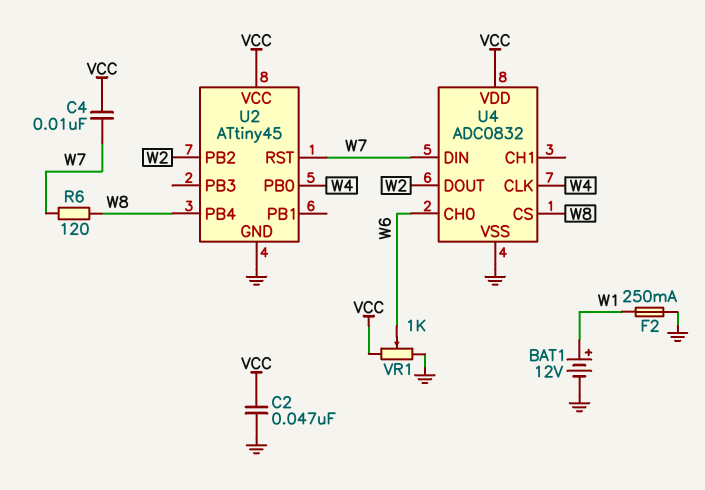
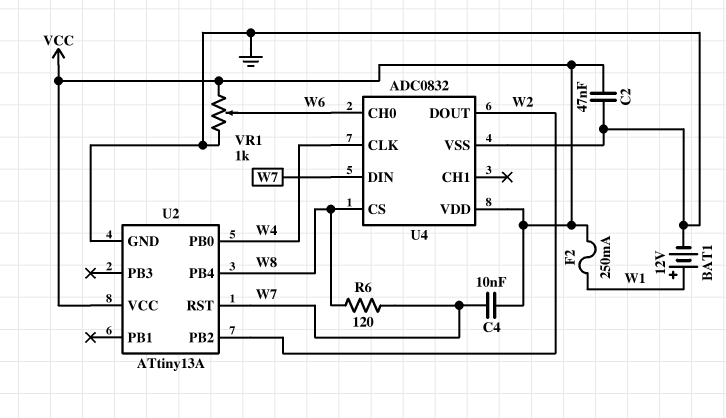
F2: 250mA (GND, W1) -> 250mA (VCC, W1)
U2: ATtiny45 -> ATtiny13A

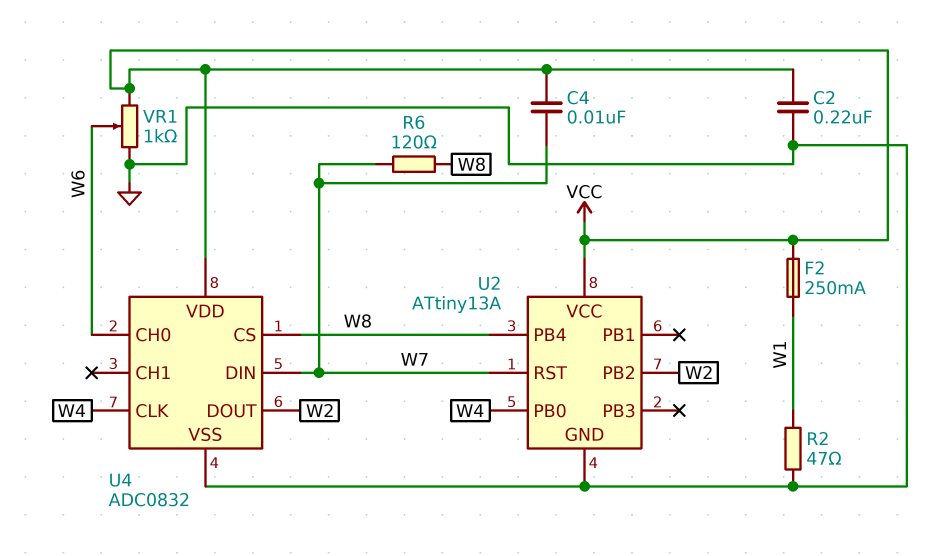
BAT1: 12V (plus W1, minus GND) -> none
C2: 47nF (GND, VCC) -> 220nF (GND, VCC)
R2: none -> 47 (GND, W1)

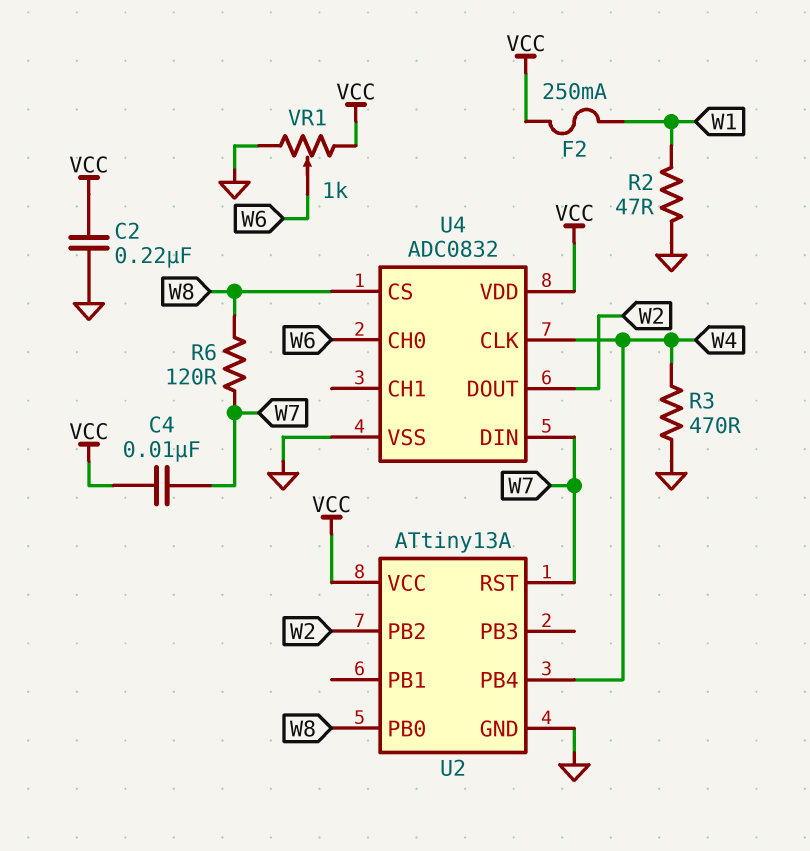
R3: none -> 470 (GND, W4)
U2 pin PB0: W4 -> W8
U2 pin PB4: W8 -> W4

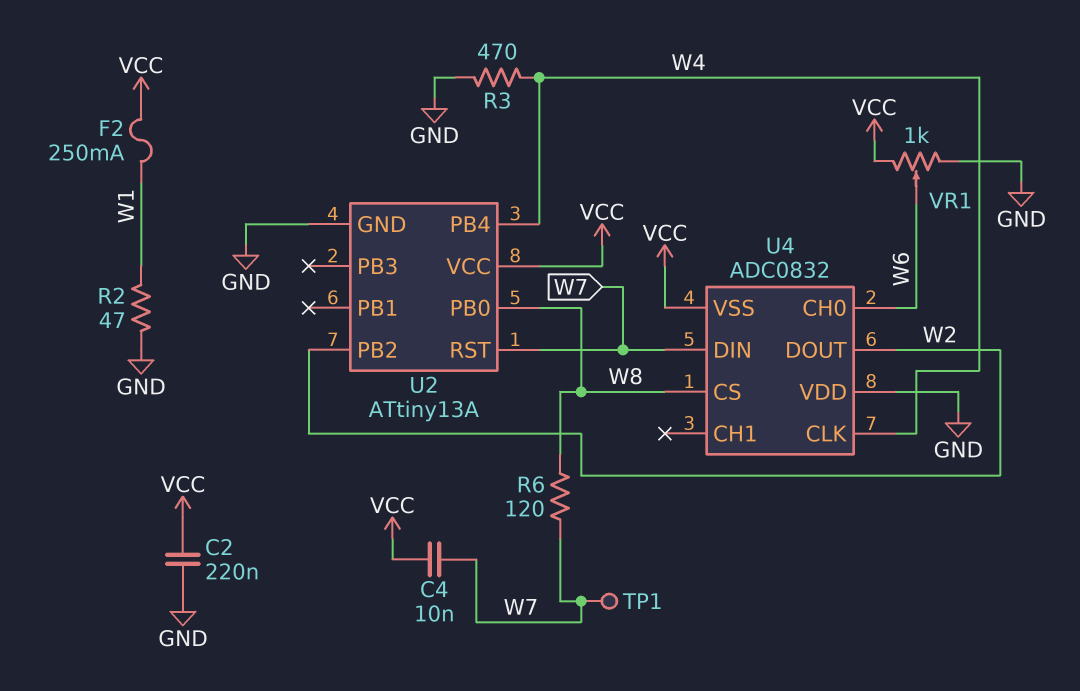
TP1: none -> test point (W7)
U4 pin VDD: VCC -> GND
U4 pin VSS: GND -> VCC

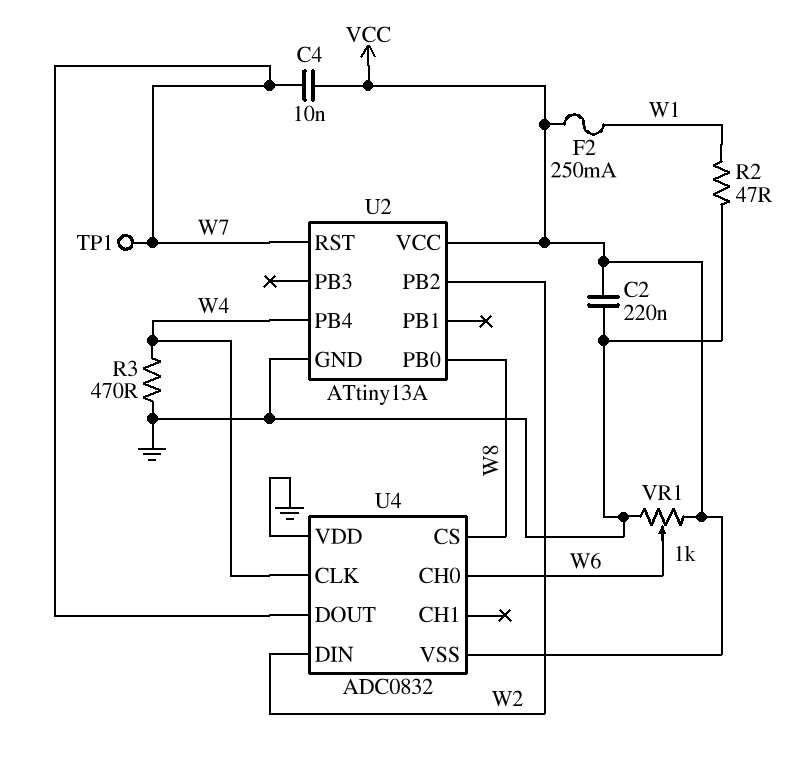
R6: 120 (W7, W8) -> none
U4 pin DIN: W7 -> W2
U4 pin DOUT: W2 -> W7

